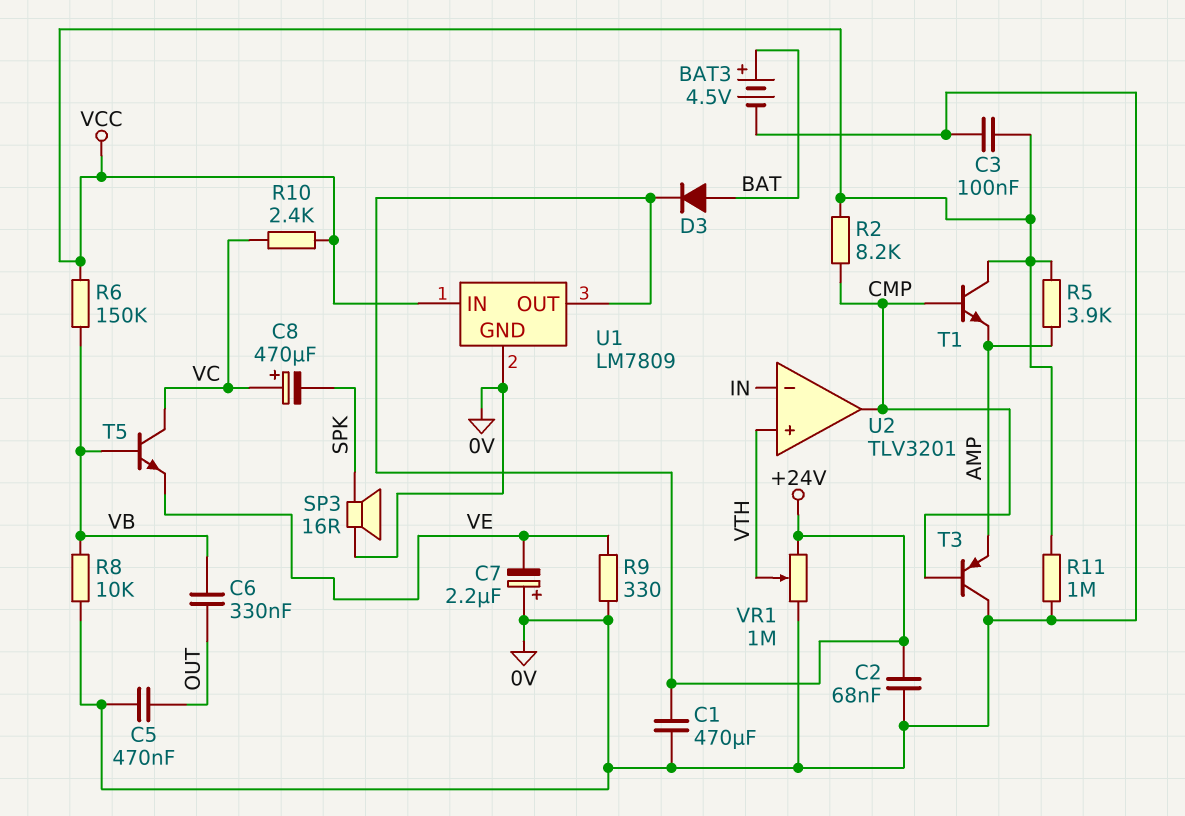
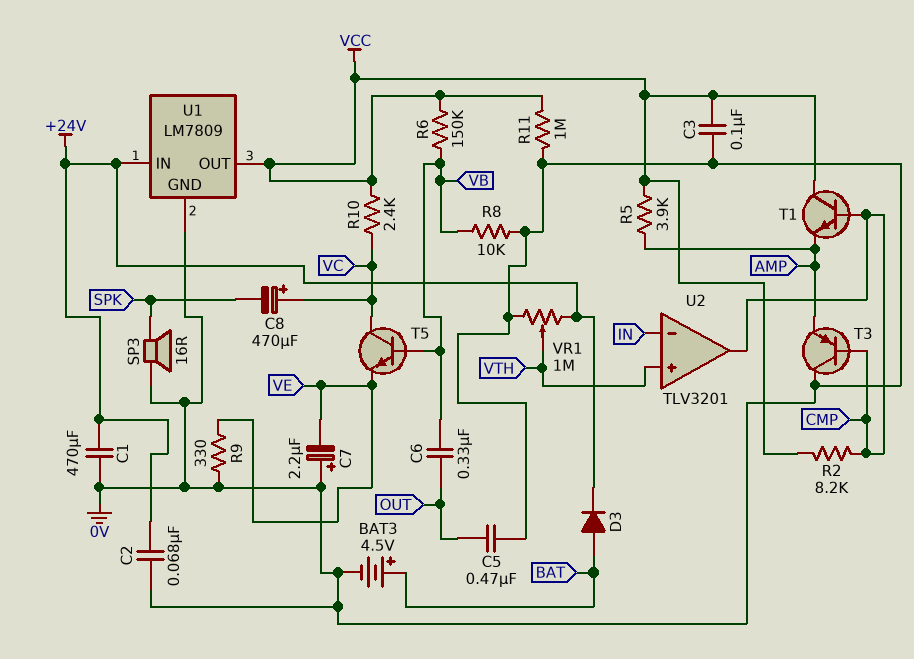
U1 pin IN: VCC -> +24V
U1 pin OUT: +24V -> VCC

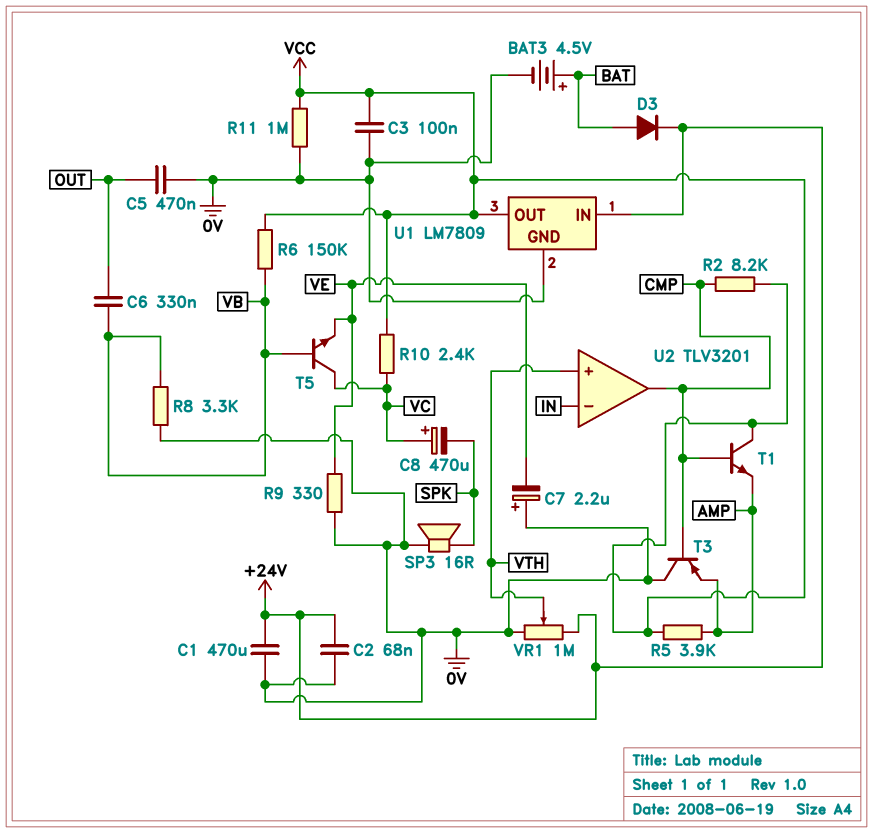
R8: 10k (0V, VB) -> 3.3k (0V, VB)

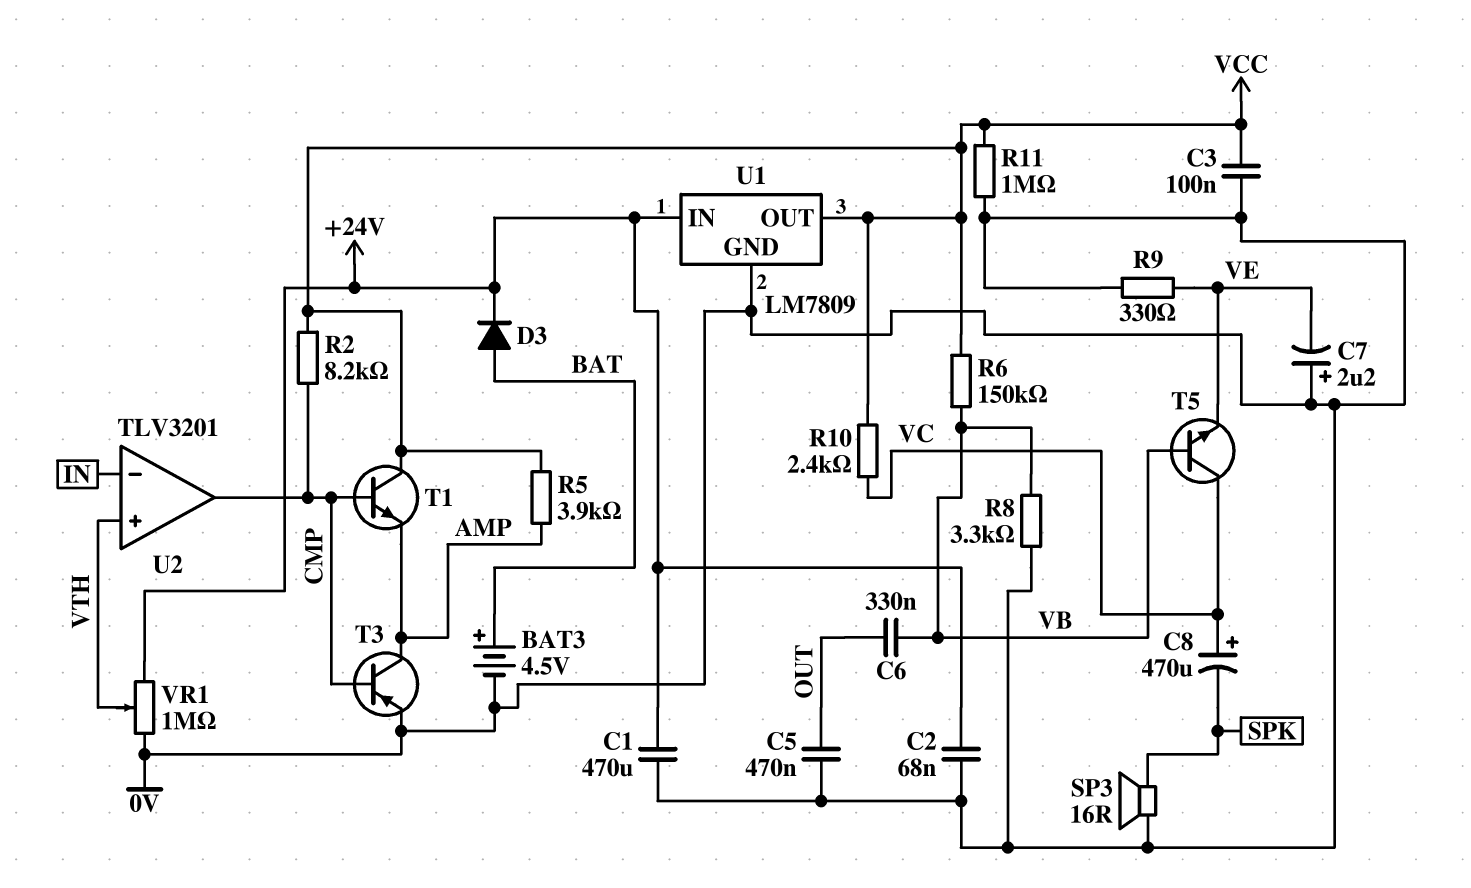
T3: PNP (B CMP, C 0V, E AMP) -> PNP (B CMP, C AMP, E 0V)

